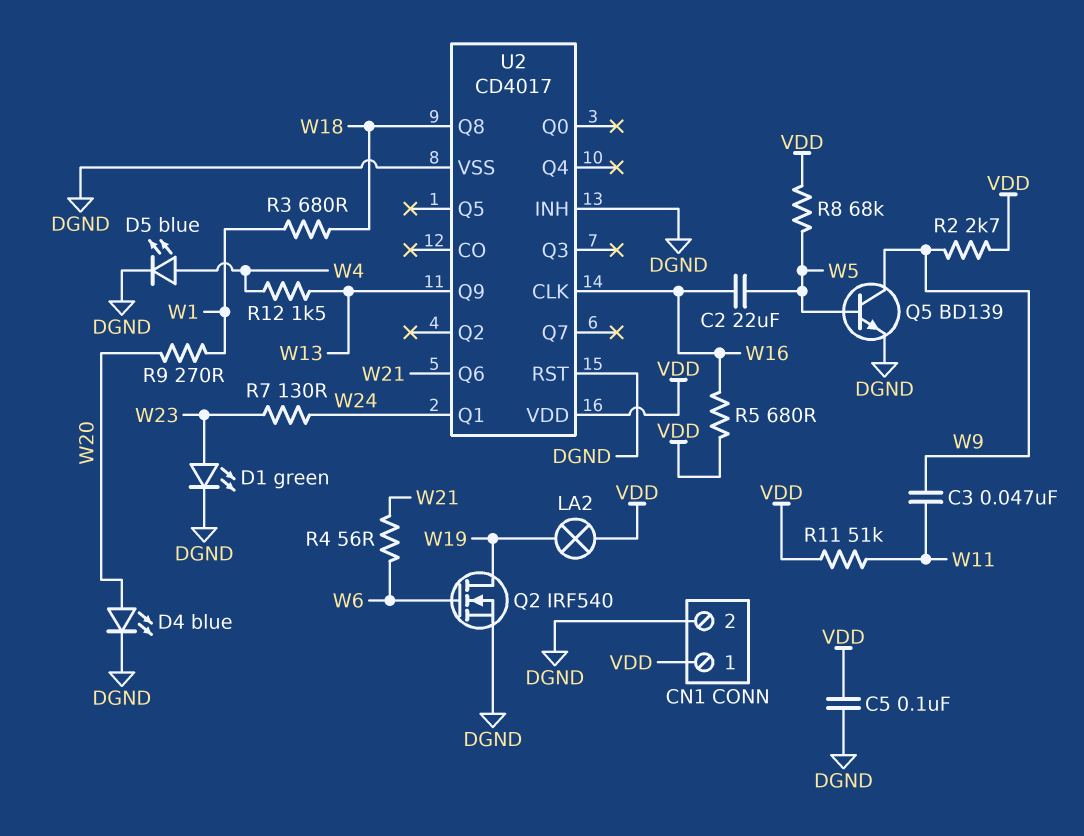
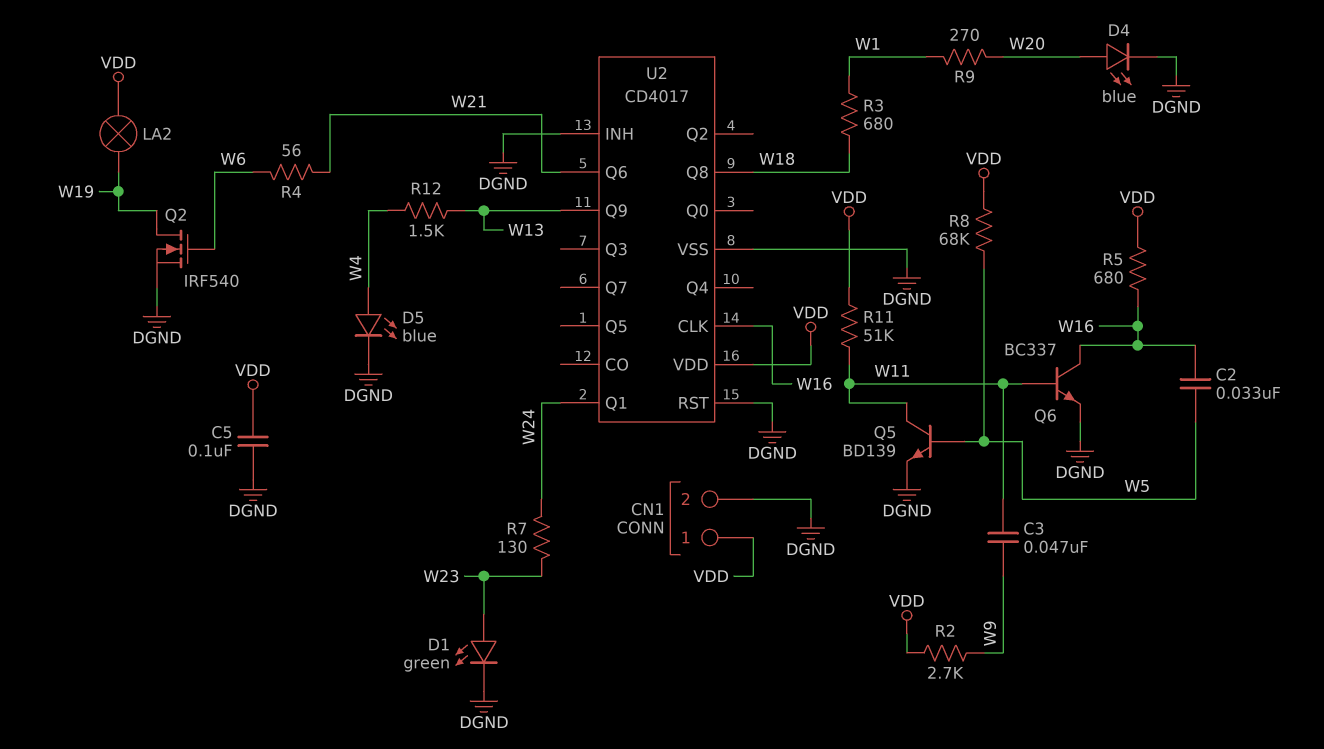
C2: 22uF (W5, W16) -> 33nF (W5, W16)
Q5: NPN BD139 (B W5, C W9, E DGND) -> NPN BD139 (B W5, C W11, E DGND)
Q6: none -> NPN BC337 (B W11, C W16, E DGND)

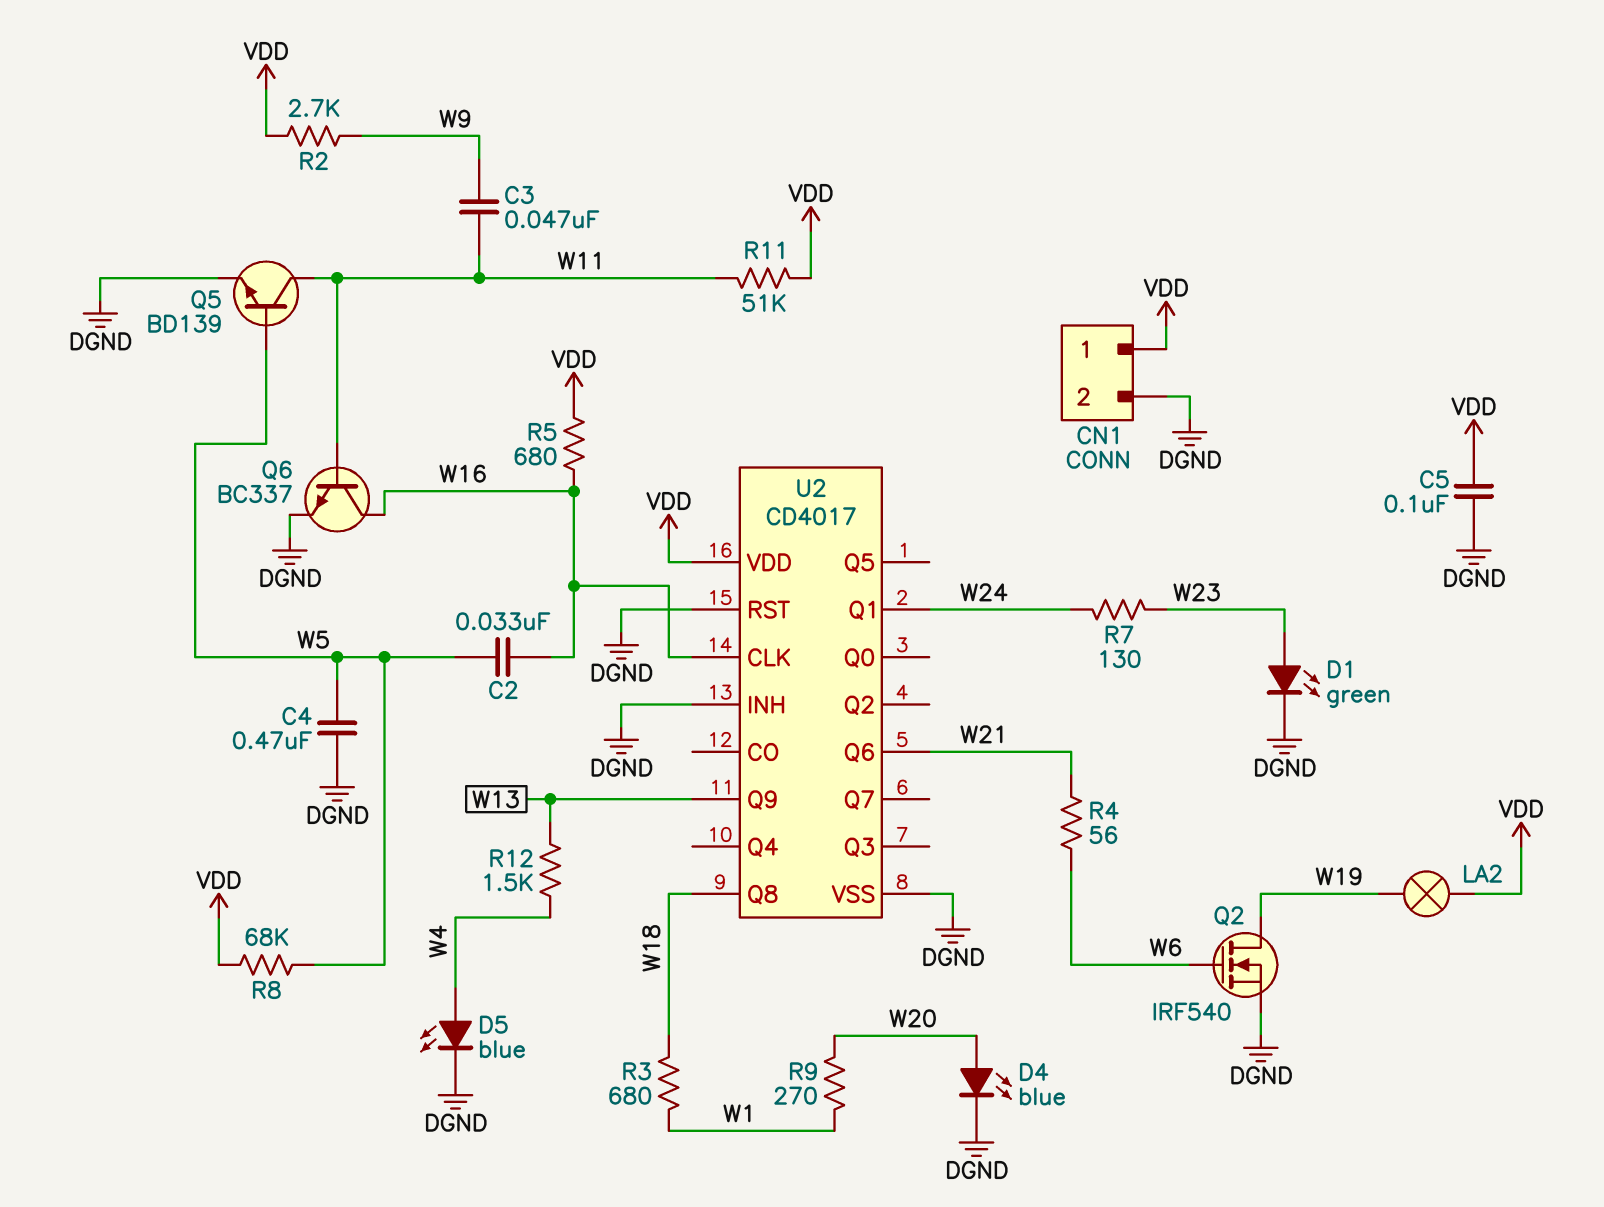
C4: none -> 470nF (DGND, W5)

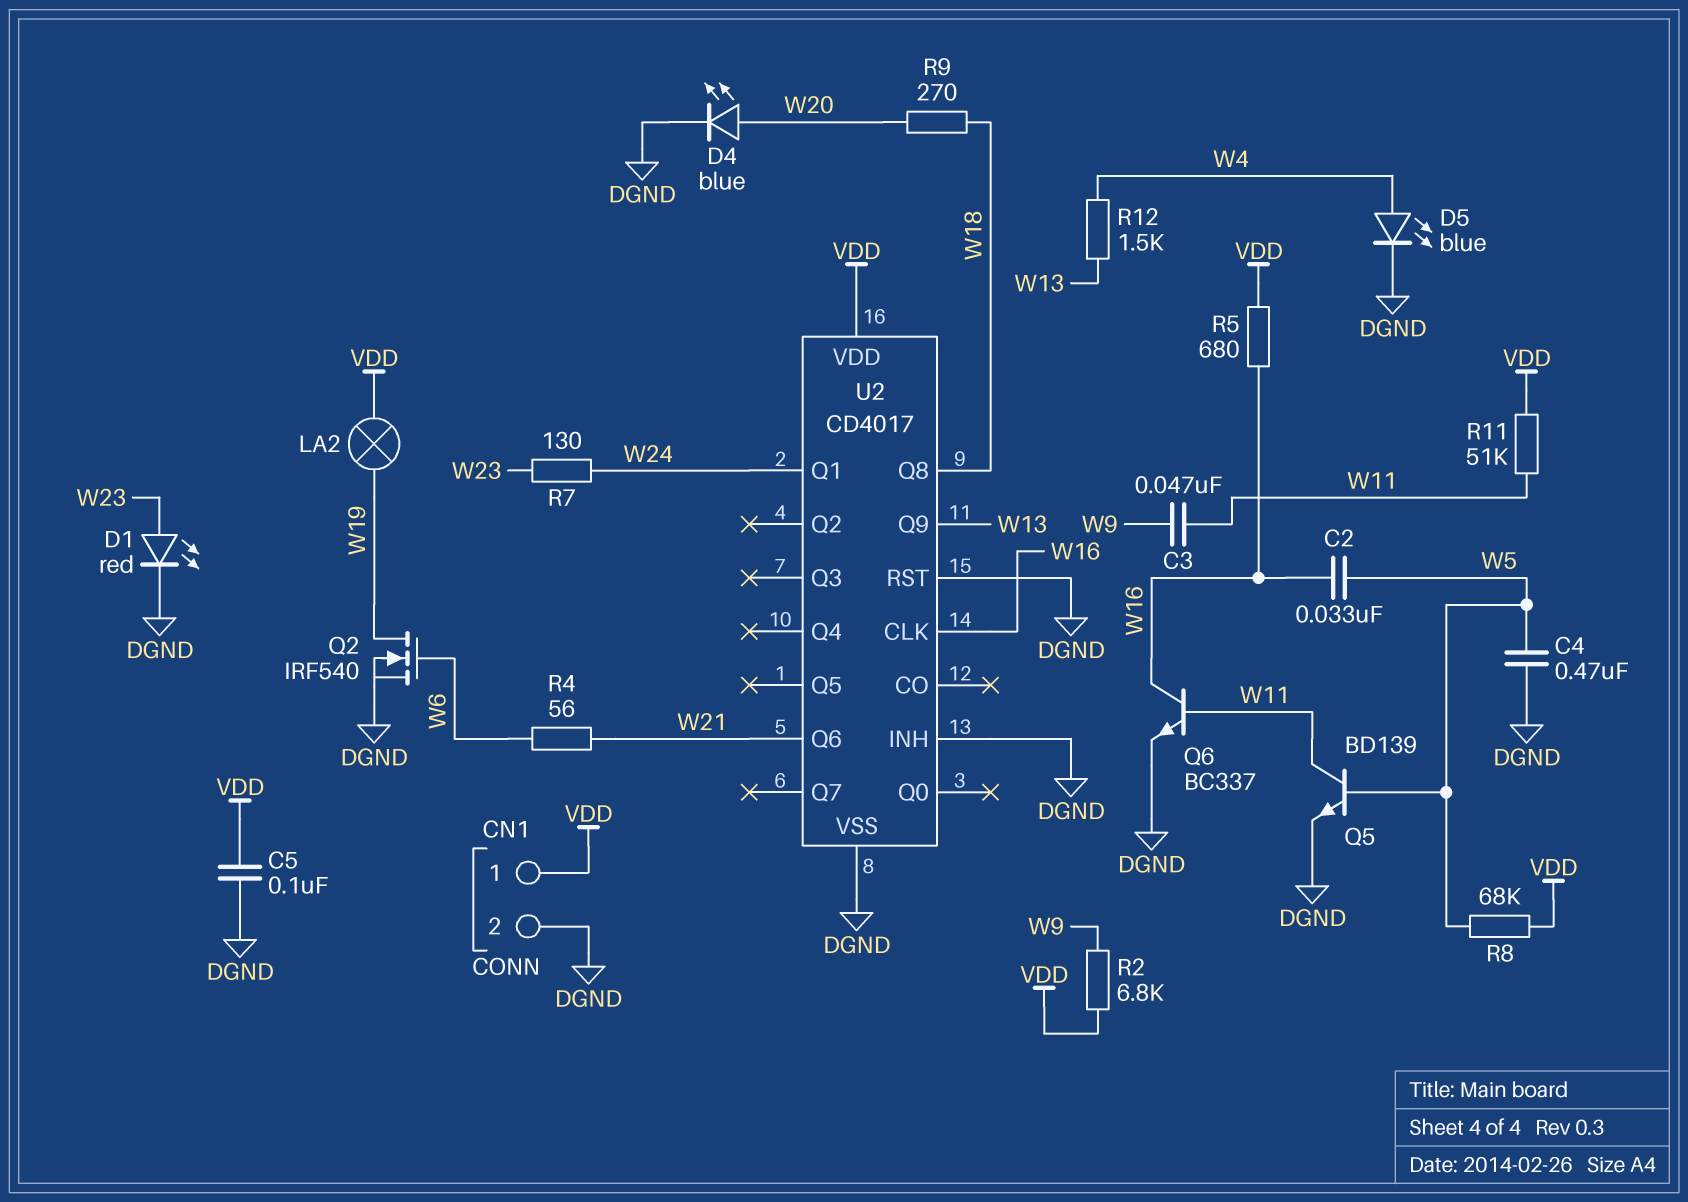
D1: LED green (A W23, K DGND) -> LED red (A W23, K DGND)
R2: 2.7k (VDD, W9) -> 6.8k (VDD, W9)
R3: 680 (W1, W18) -> none
R9: 270 (W1, W20) -> 270 (W18, W20)

